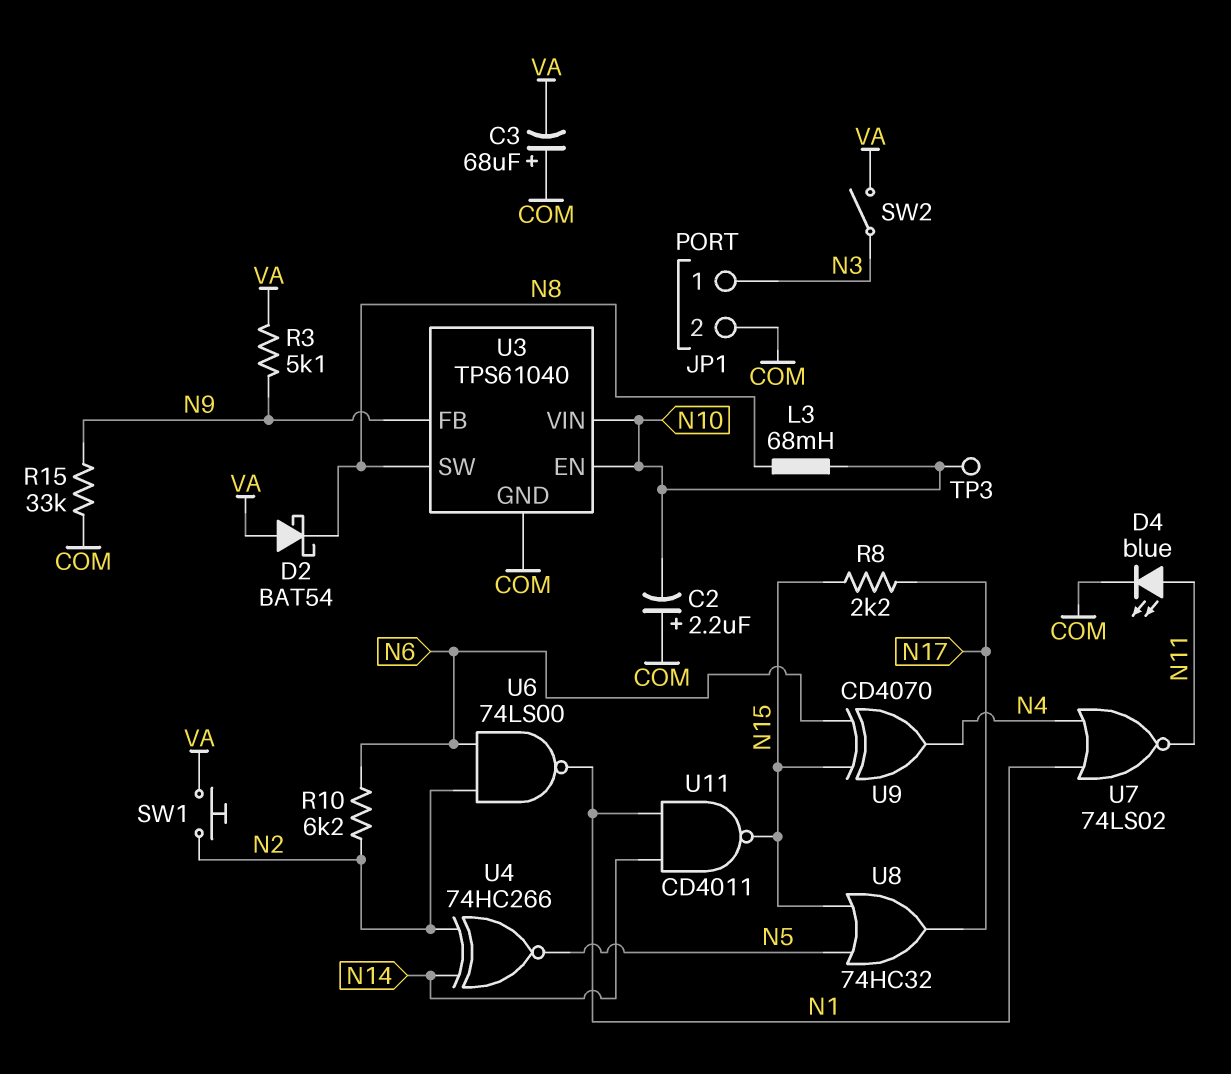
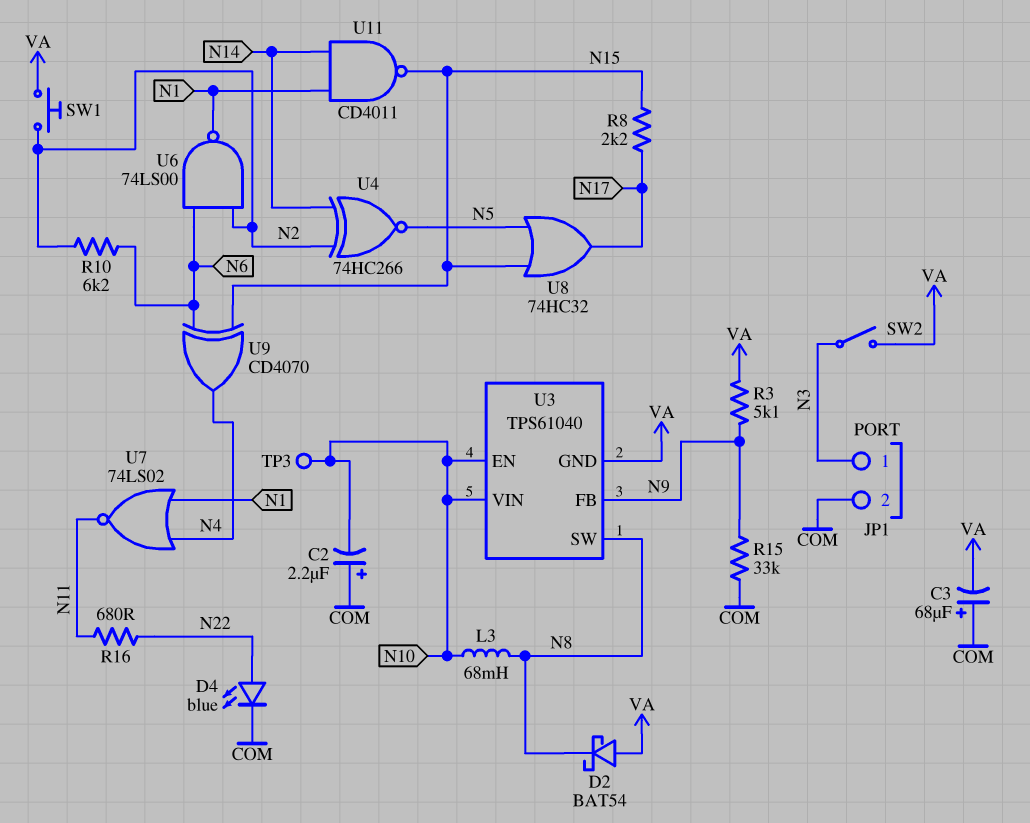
D4: LED blue (A N11, K COM) -> LED blue (A N22, K COM)
R16: none -> 680 (N11, N22)
U3 pin GND: COM -> VA

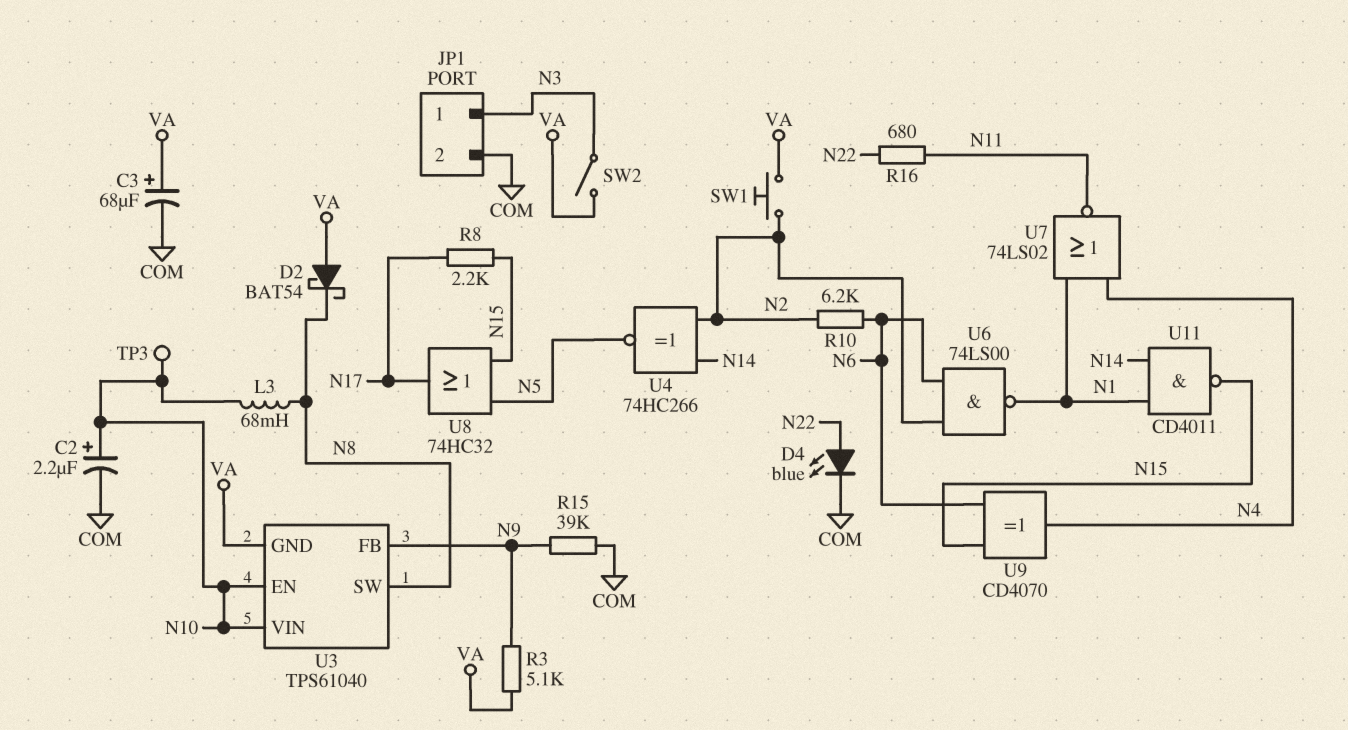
C2: 2.2uF (plus COM, minus N10) -> 2.2uF (plus N10, minus COM)
C3: 68uF (plus COM, minus VA) -> 68uF (plus VA, minus COM)
R15: 33k (COM, N9) -> 39k (COM, N9)

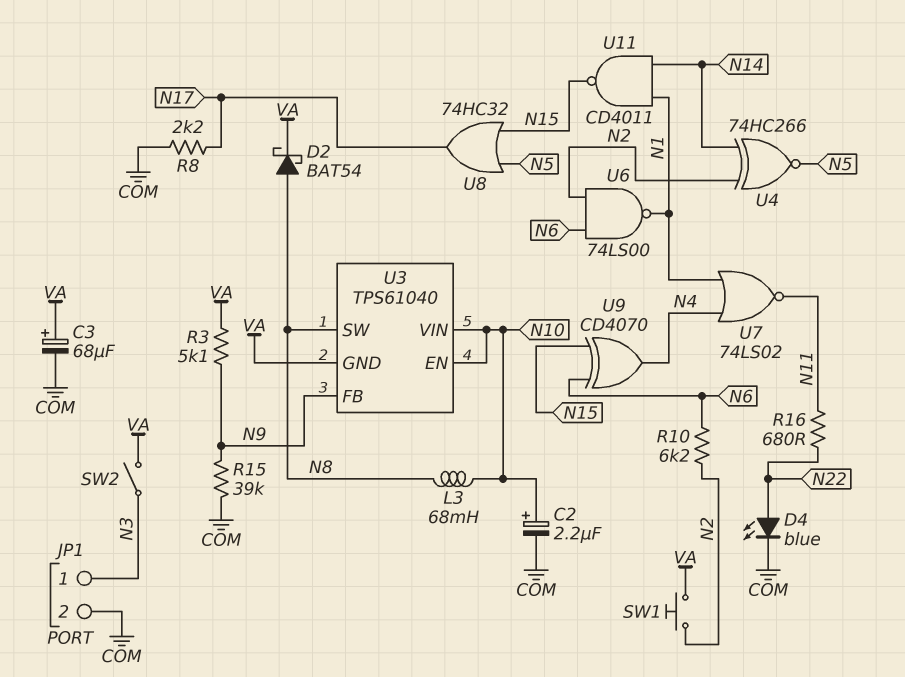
D2: schottky BAT54 (A VA, K N8) -> schottky BAT54 (A N8, K VA)
R8: 2.2k (N15, N17) -> 2.2k (COM, N17)
TP3: test point (N10) -> none

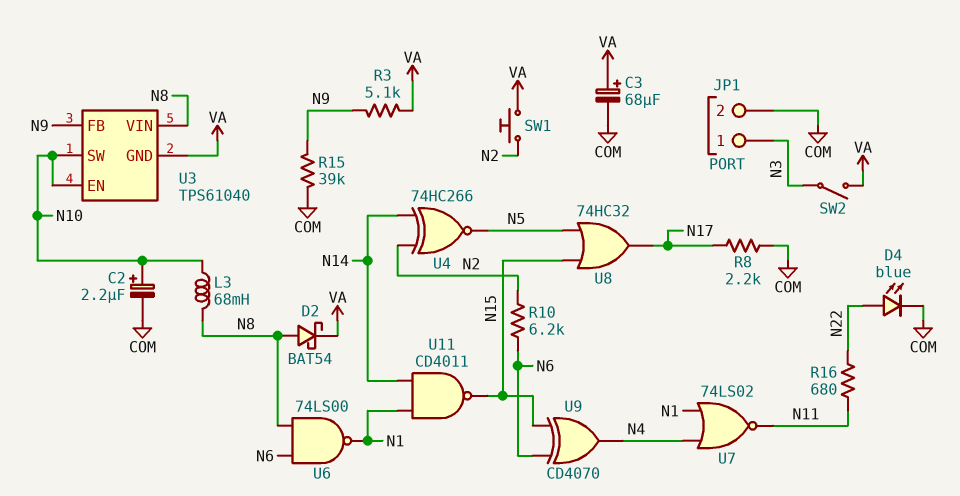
U3 pin SW: N8 -> N10
U3 pin VIN: N10 -> N8
U6: NAND 74LS00 (in N2, in N6, out N1) -> NAND 74LS00 (in N6, in N8, out N1)

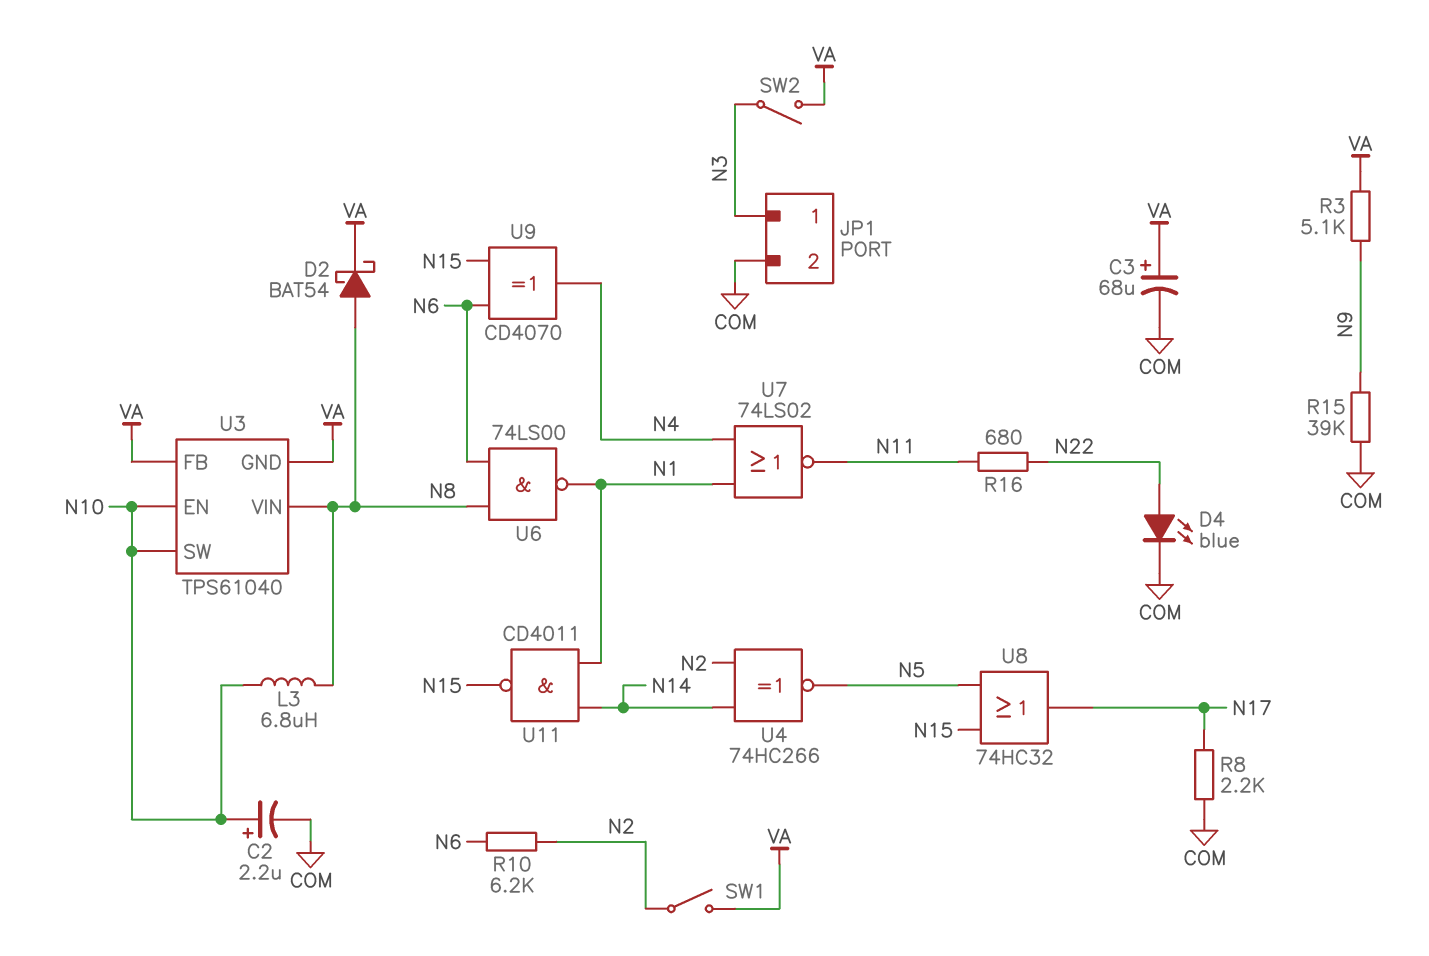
L3: 68mH (N8, N10) -> 6.8uH (N8, N10)
SW1: button (N2, VA) -> switch (N2, VA)
U3 pin FB: N9 -> VA

